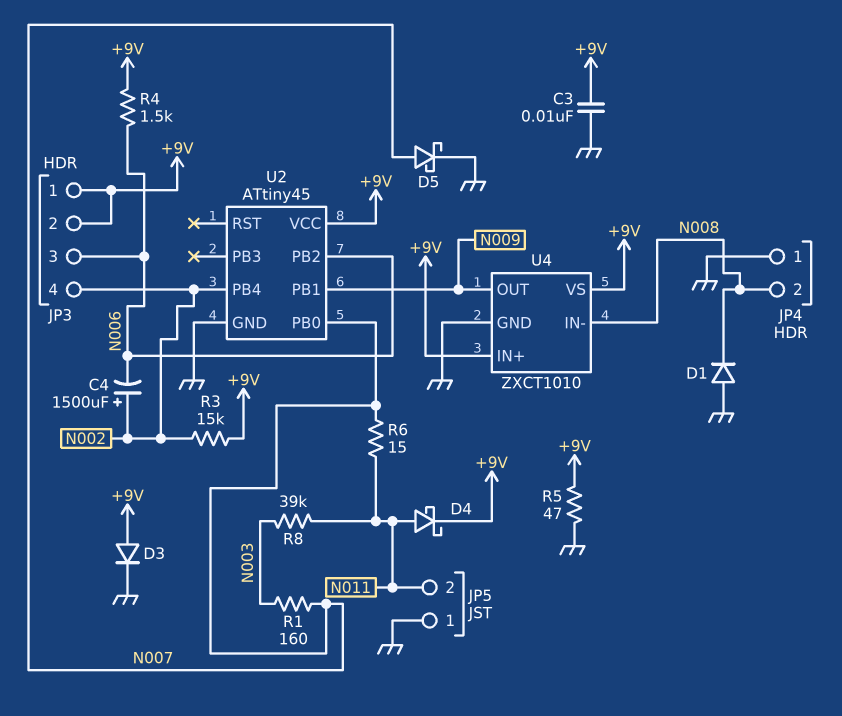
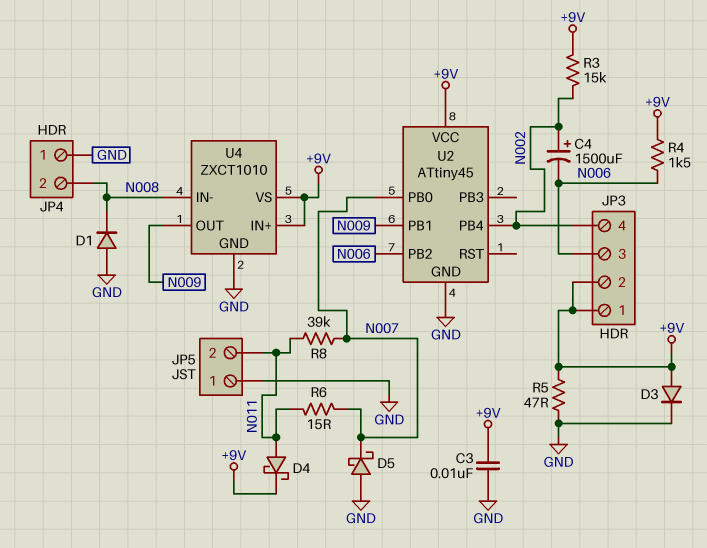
D5: schottky (A N007, K GND) -> schottky (A GND, K N007)
R1: 160 (N003, N007) -> none
R8: 39k (N003, N011) -> 39k (N007, N011)

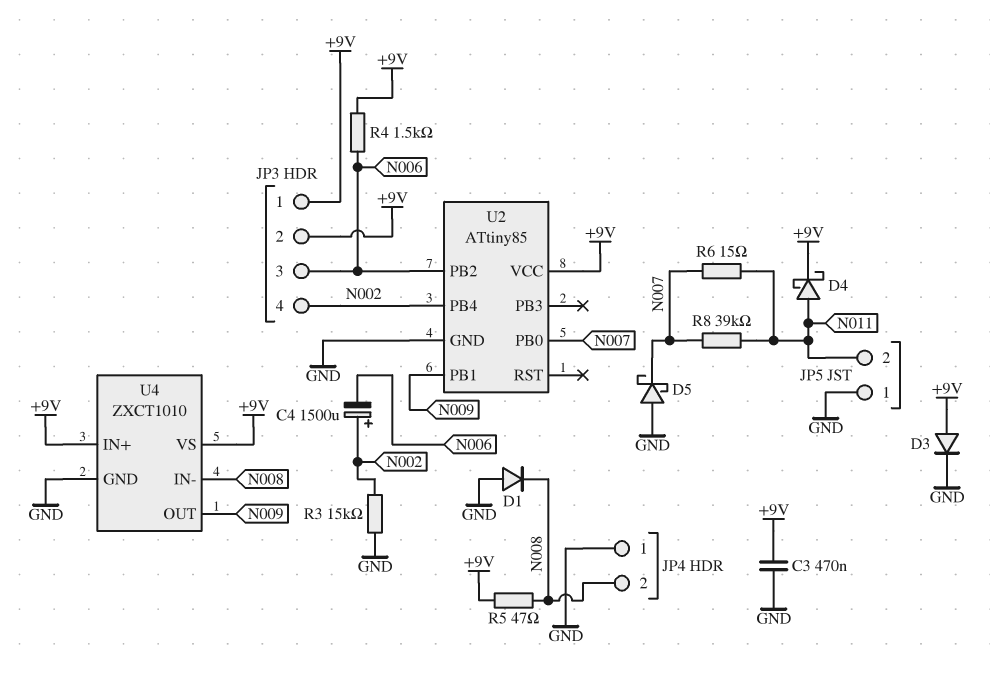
C3: 10nF (+9V, GND) -> 470nF (+9V, GND)
R3: 15k (+9V, N002) -> 15k (GND, N002)
R5: 47 (+9V, GND) -> 47 (+9V, N008)
U2: ATtiny45 -> ATtiny85

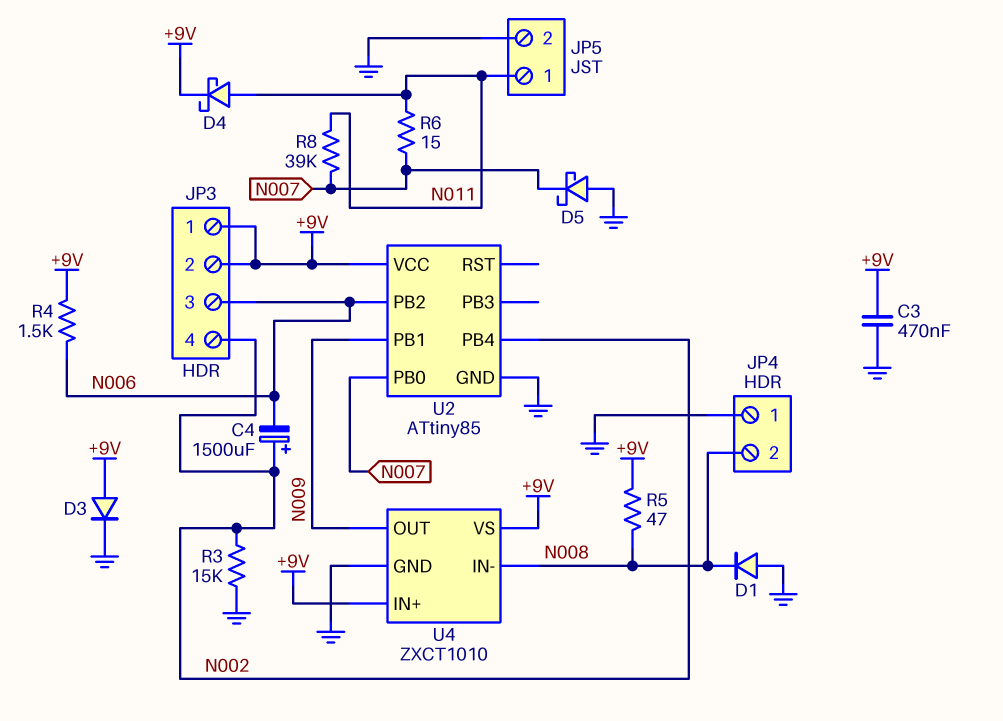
JP5 pin 1: GND -> N011
JP5 pin 2: N011 -> GND

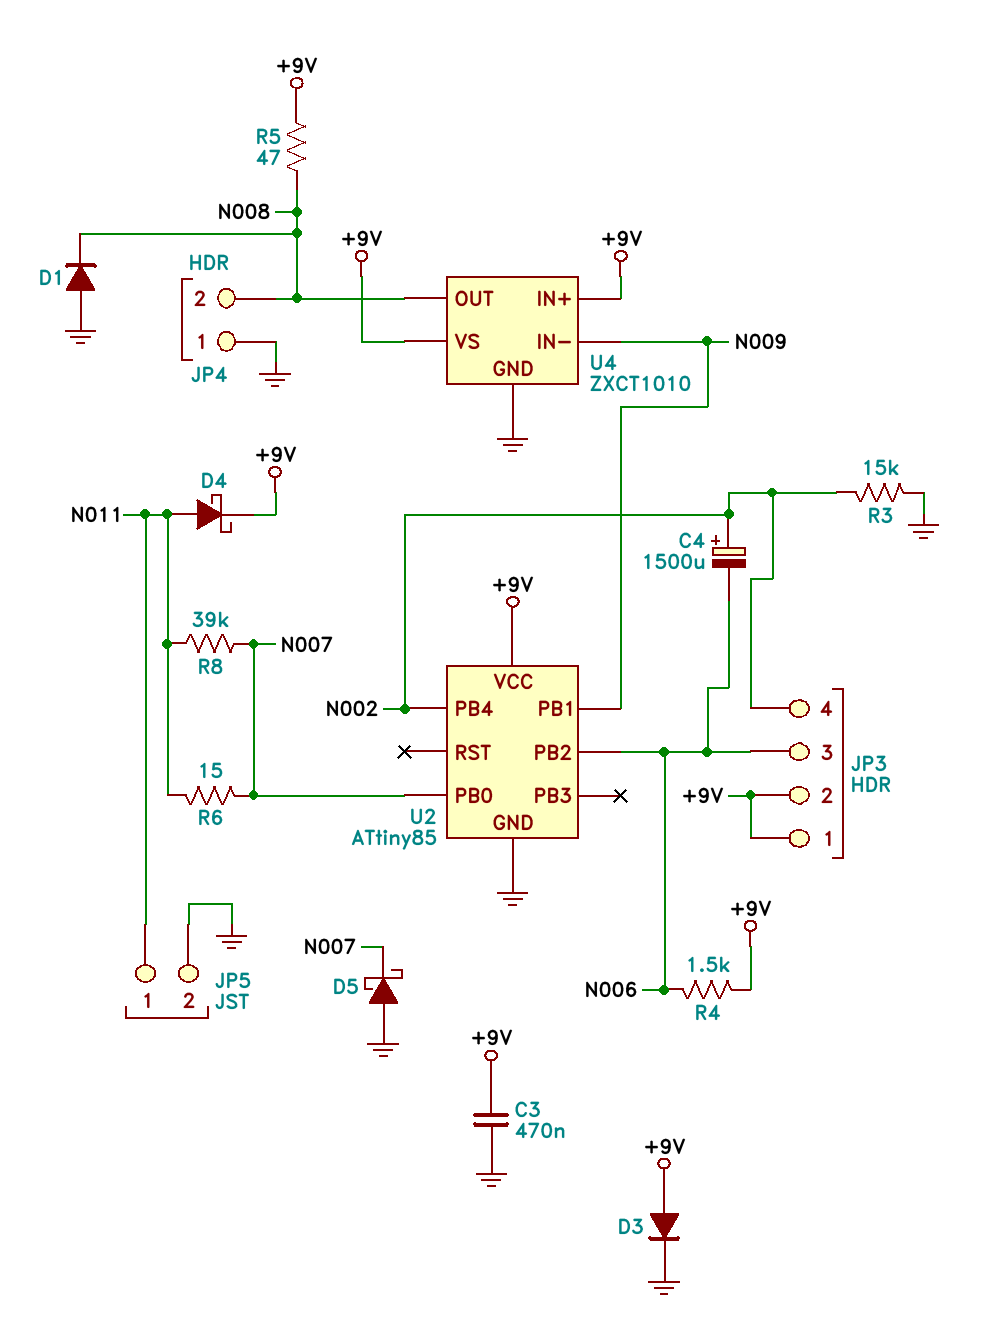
U4 pin IN-: N008 -> N009
U4 pin OUT: N009 -> N008

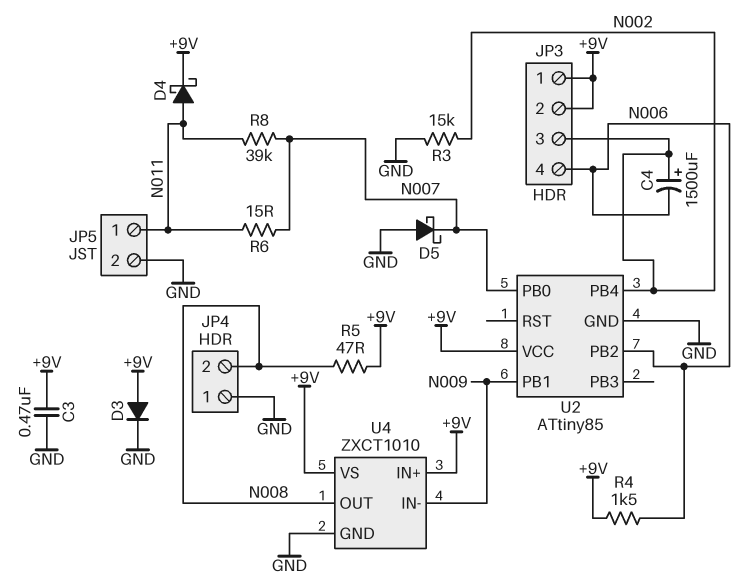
D1: diode (A GND, K N008) -> none
JP3 pin 3: N006 -> N002
JP3 pin 4: N002 -> N006

